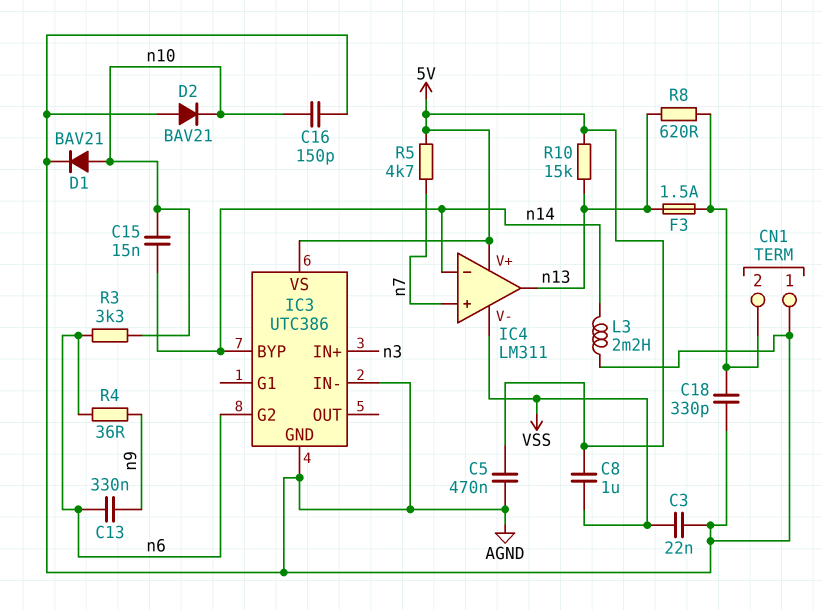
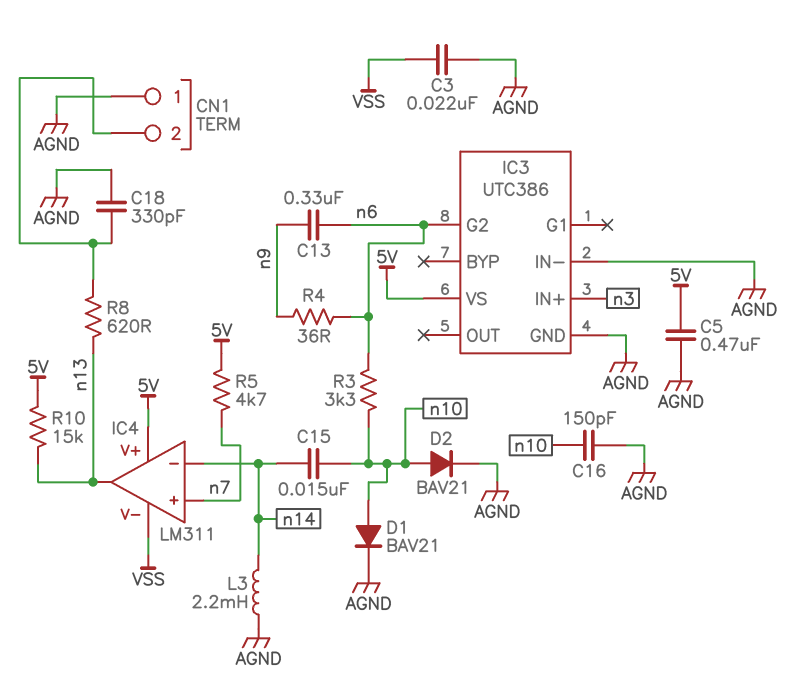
C8: 1uF (5V, VSS) -> none
D2: diode BAV21 (A AGND, K n10) -> diode BAV21 (A n10, K AGND)
F3: 1.5A (CN1/2, n13) -> none
IC3 pin BYP: n14 -> none

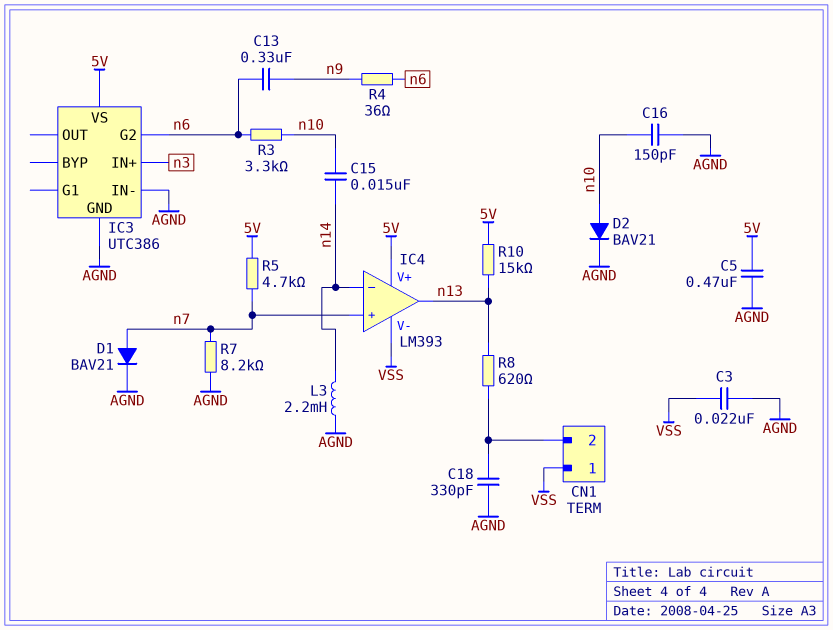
CN1 pin 1: AGND -> VSS
D1: diode BAV21 (A n10, K AGND) -> diode BAV21 (A n7, K AGND)
IC4: LM311 -> LM393
R7: none -> 8.2k (AGND, n7)

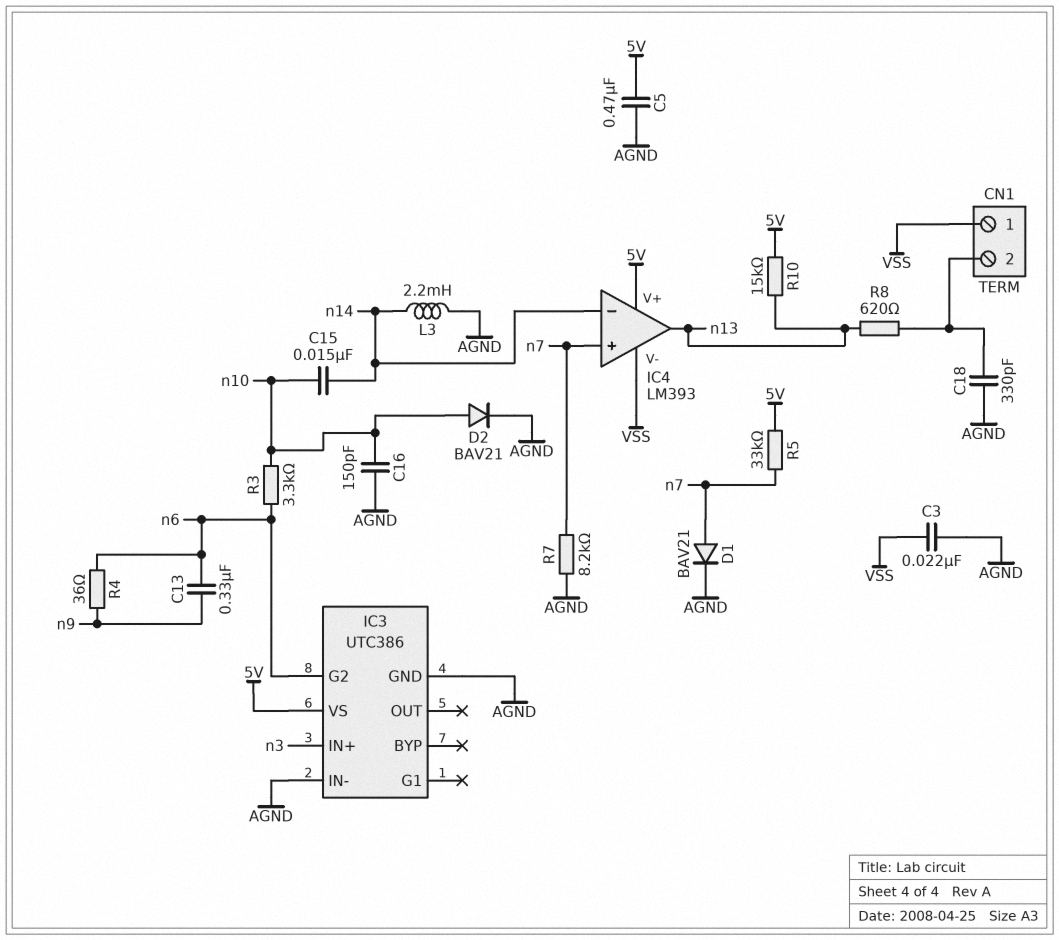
R5: 4.7k (5V, n7) -> 33k (5V, n7)

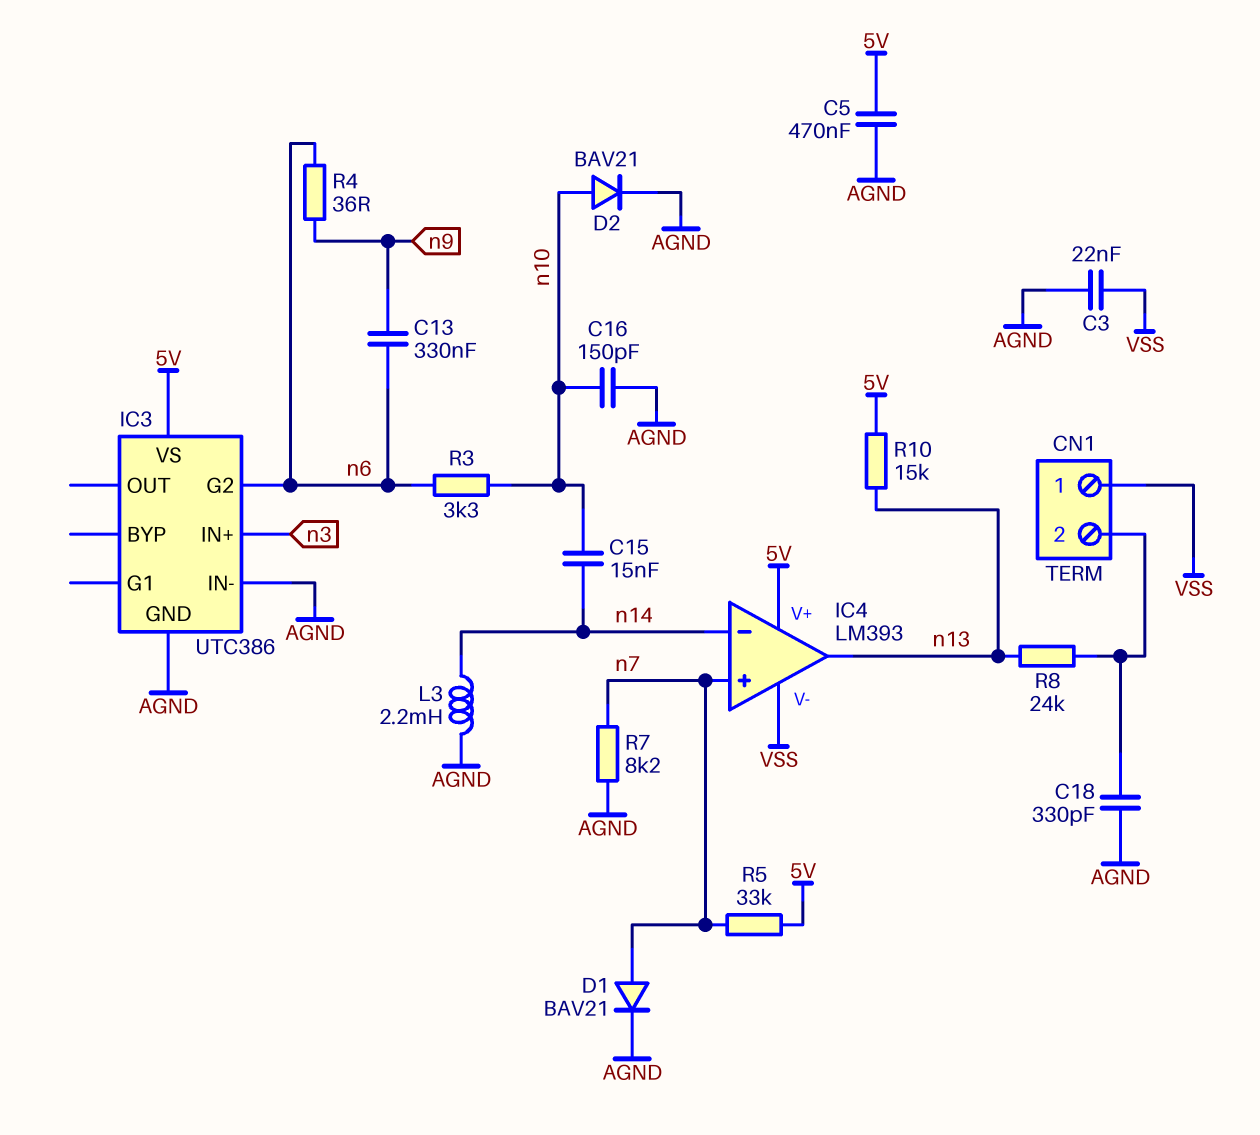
R8: 620 (CN1/2, n13) -> 24k (CN1/2, n13)

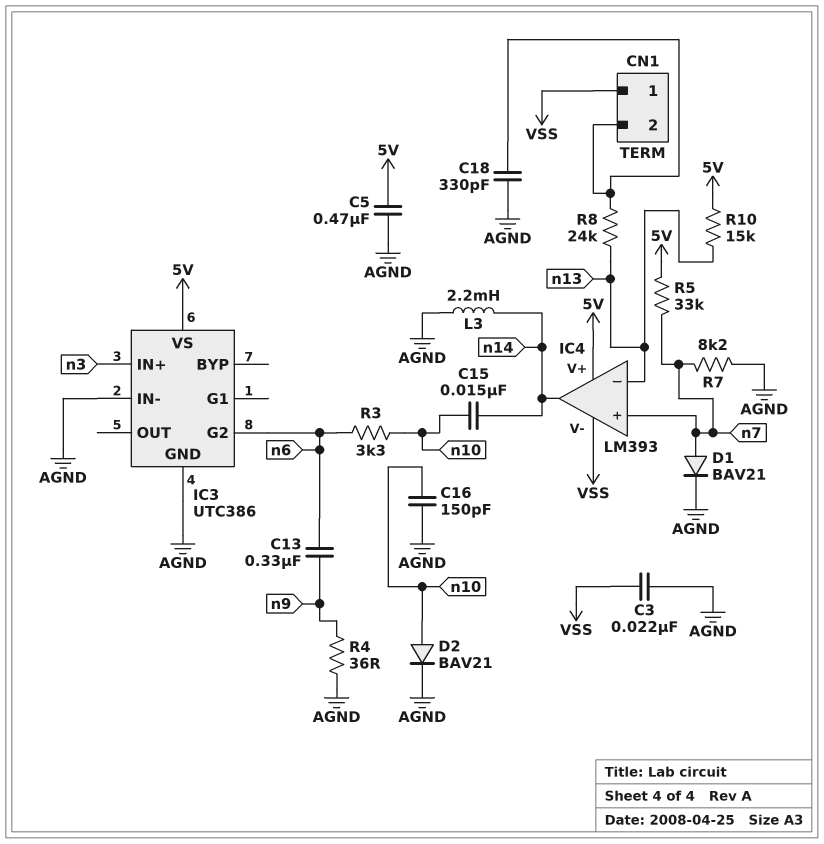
IC4 pin in-: n14 -> n13
IC4 pin out: n13 -> n14
R4: 36 (n6, n9) -> 36 (AGND, n9)

